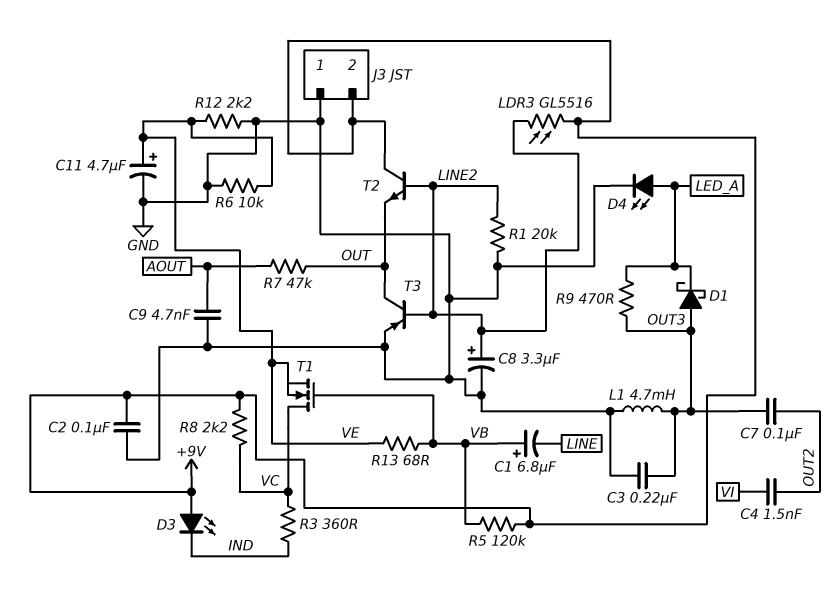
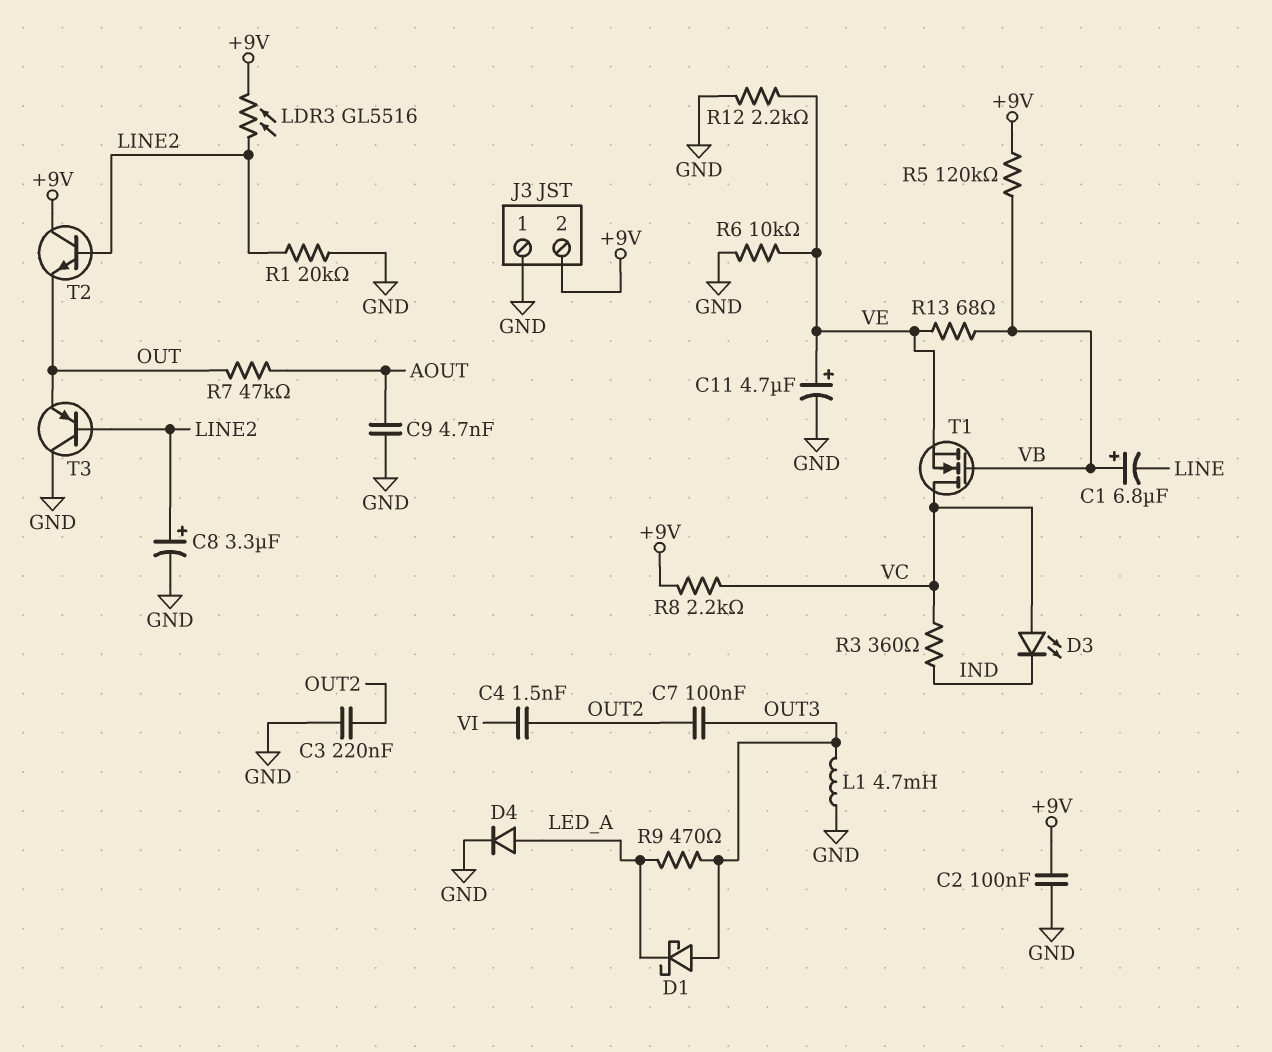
C3: 220nF (GND, OUT3) -> 220nF (GND, OUT2)
D3: LED (A +9V, K IND) -> LED (A VC, K IND)
D4: LED (A LED_A, K GND) -> diode (A LED_A, K GND)
T3: PNP (B LINE2, C OUT, E GND) -> PNP (B LINE2, C GND, E OUT)

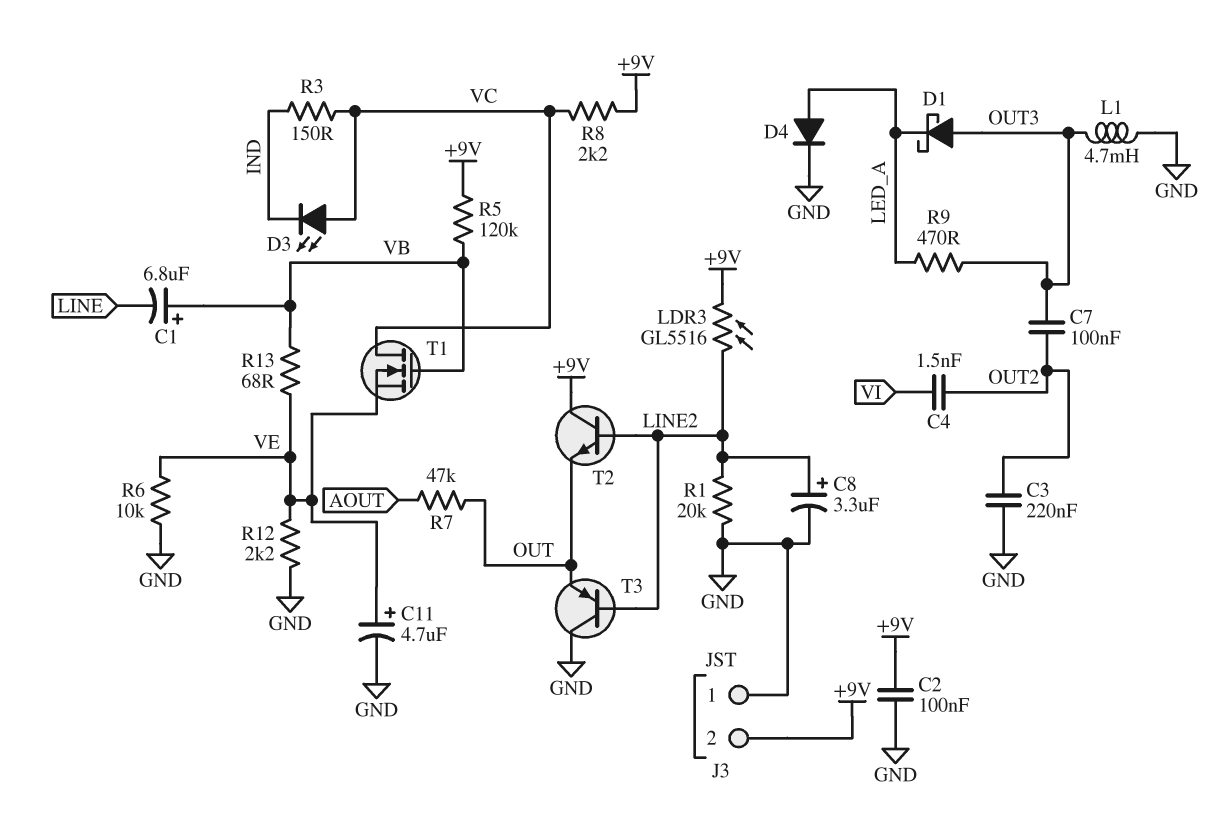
C9: 4.7nF (AOUT, GND) -> none
R3: 360 (IND, VC) -> 150 (IND, VC)

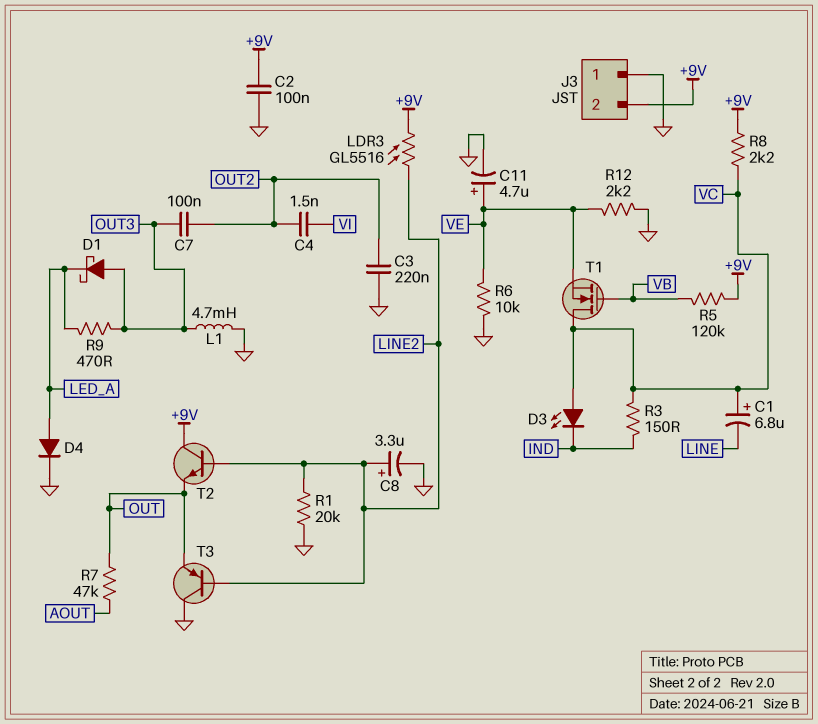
C1: 6.8uF (plus VB, minus LINE) -> 6.8uF (plus VC, minus LINE)
R13: 68 (VB, VE) -> none

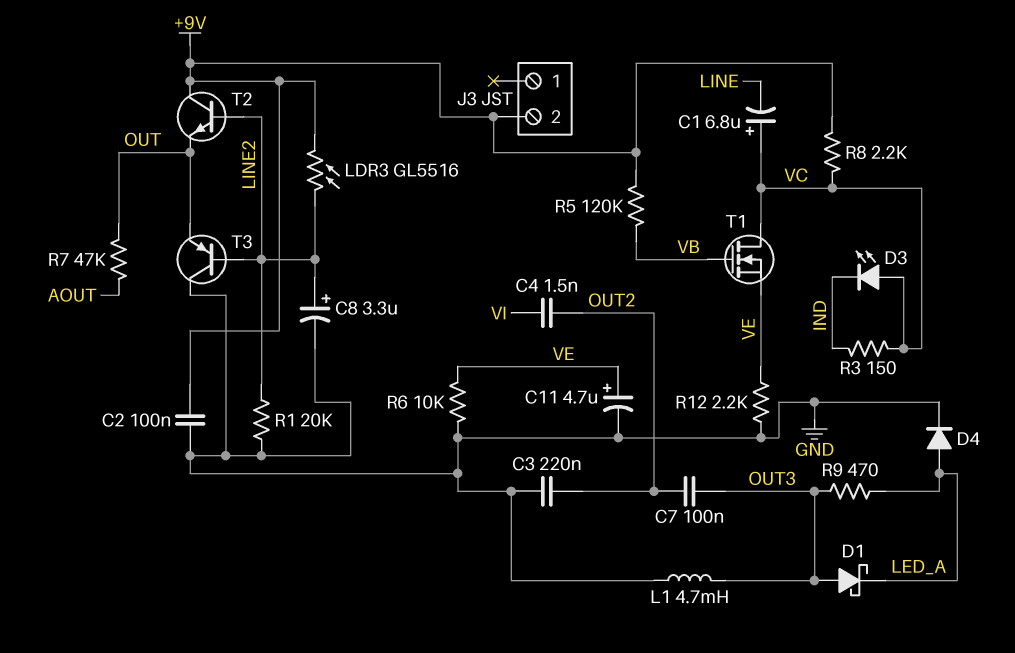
J3 pin 1: GND -> none

